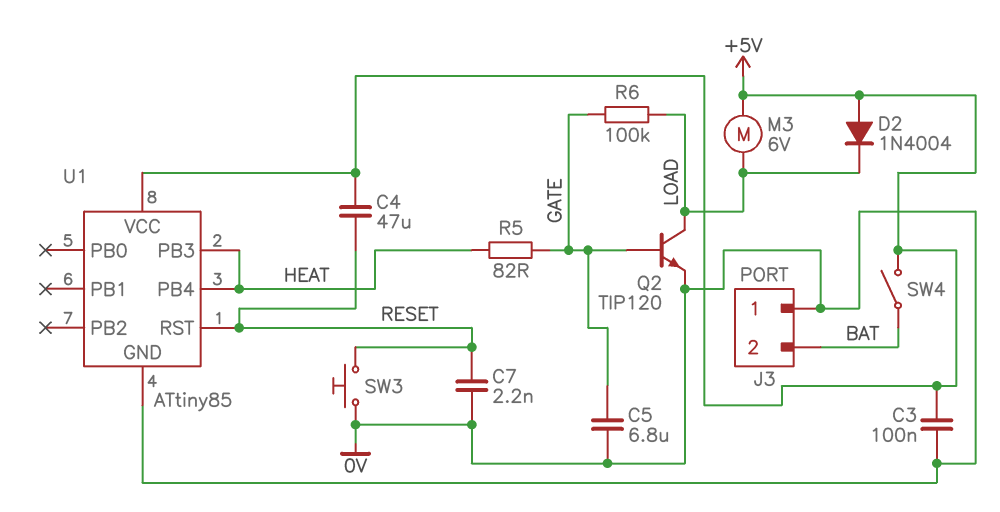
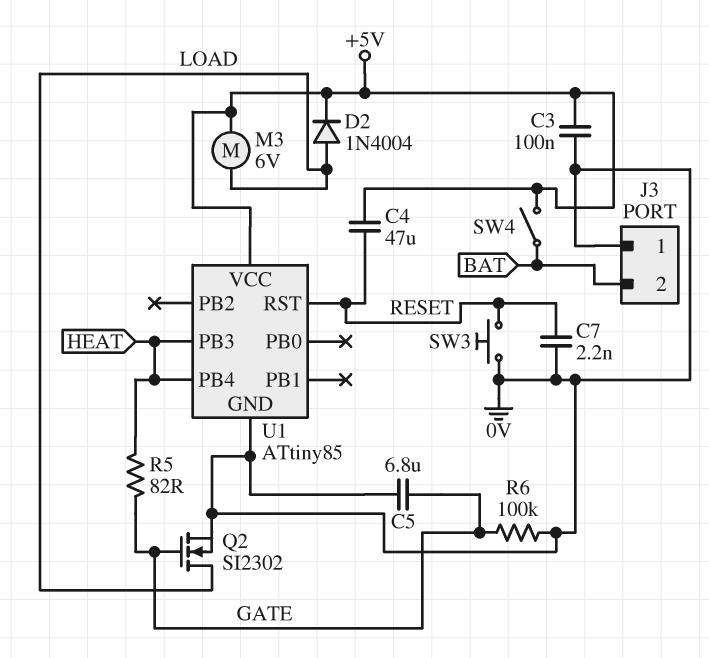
D2: diode 1N4004 (A +5V, K LOAD) -> diode 1N4004 (A LOAD, K +5V)
Q2: NPN TIP120 (B GATE, C LOAD, E 0V) -> NMOS SI2302 (G GATE, D LOAD, S 0V)
R6: 100k (GATE, LOAD) -> 100k (0V, GATE)

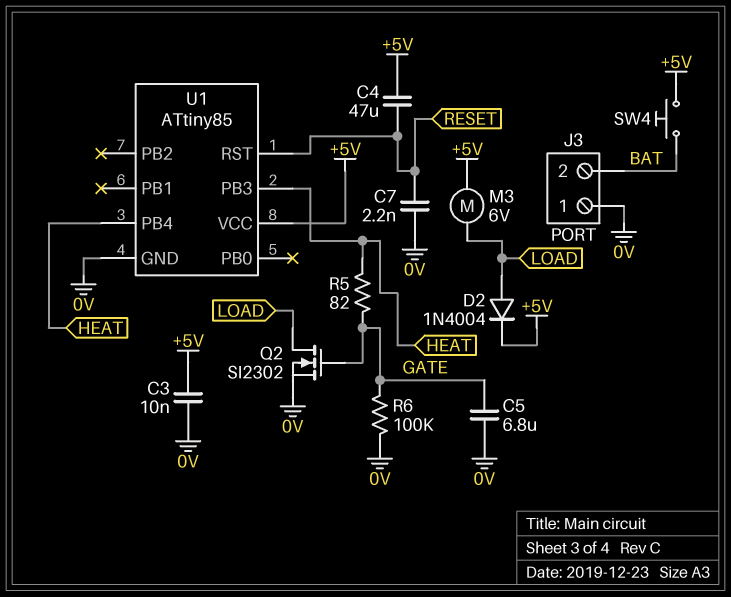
C3: 100nF (+5V, 0V) -> 10nF (+5V, 0V)
SW3: button (0V, RESET) -> none
SW4: switch (+5V, BAT) -> button (+5V, BAT)

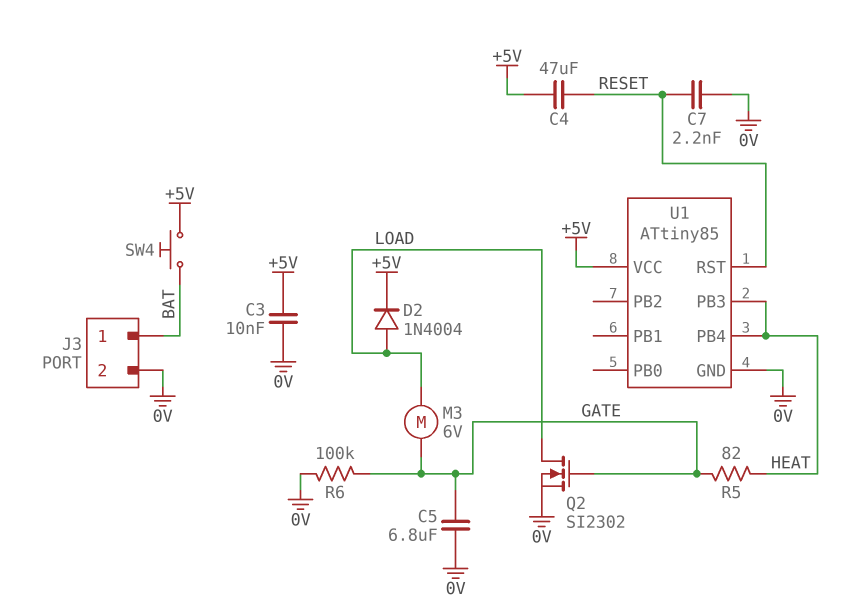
J3 pin 1: 0V -> BAT
J3 pin 2: BAT -> 0V
M3: motor 6V (+5V, LOAD) -> motor 6V (GATE, LOAD)

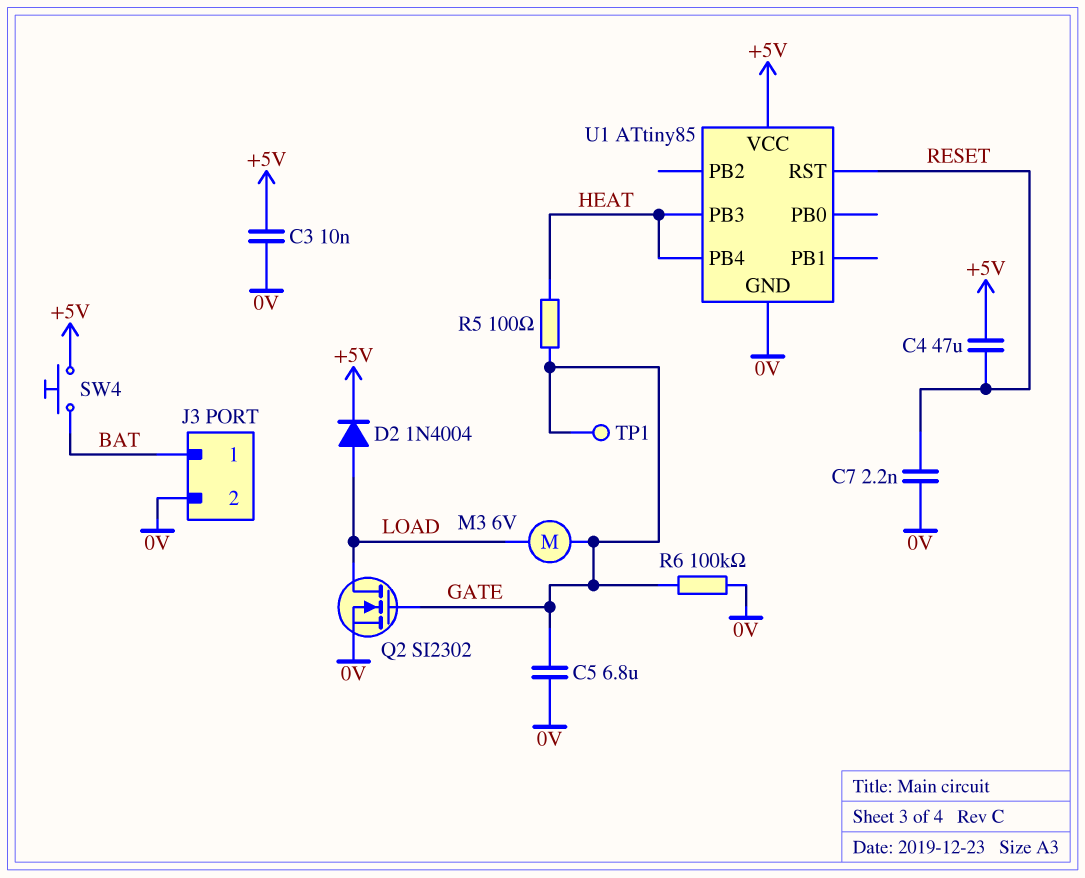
R5: 82 (GATE, HEAT) -> 100 (GATE, HEAT)
TP1: none -> test point (GATE)

